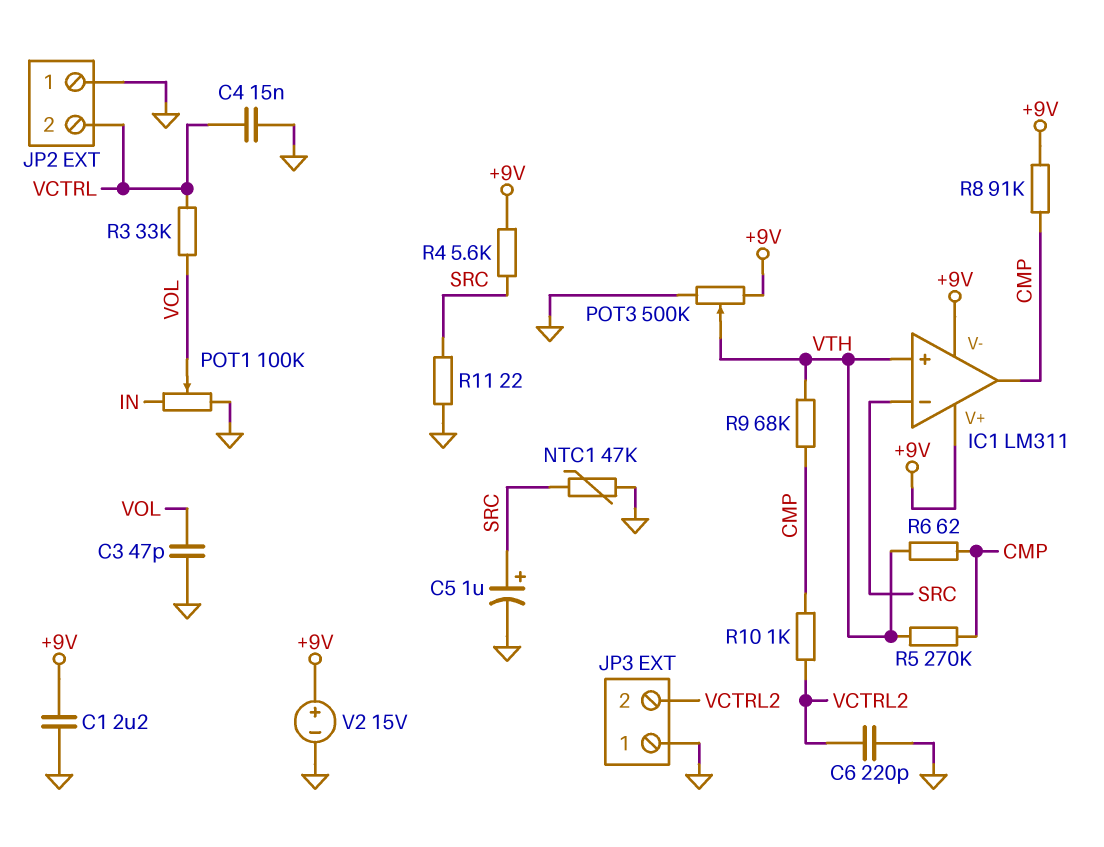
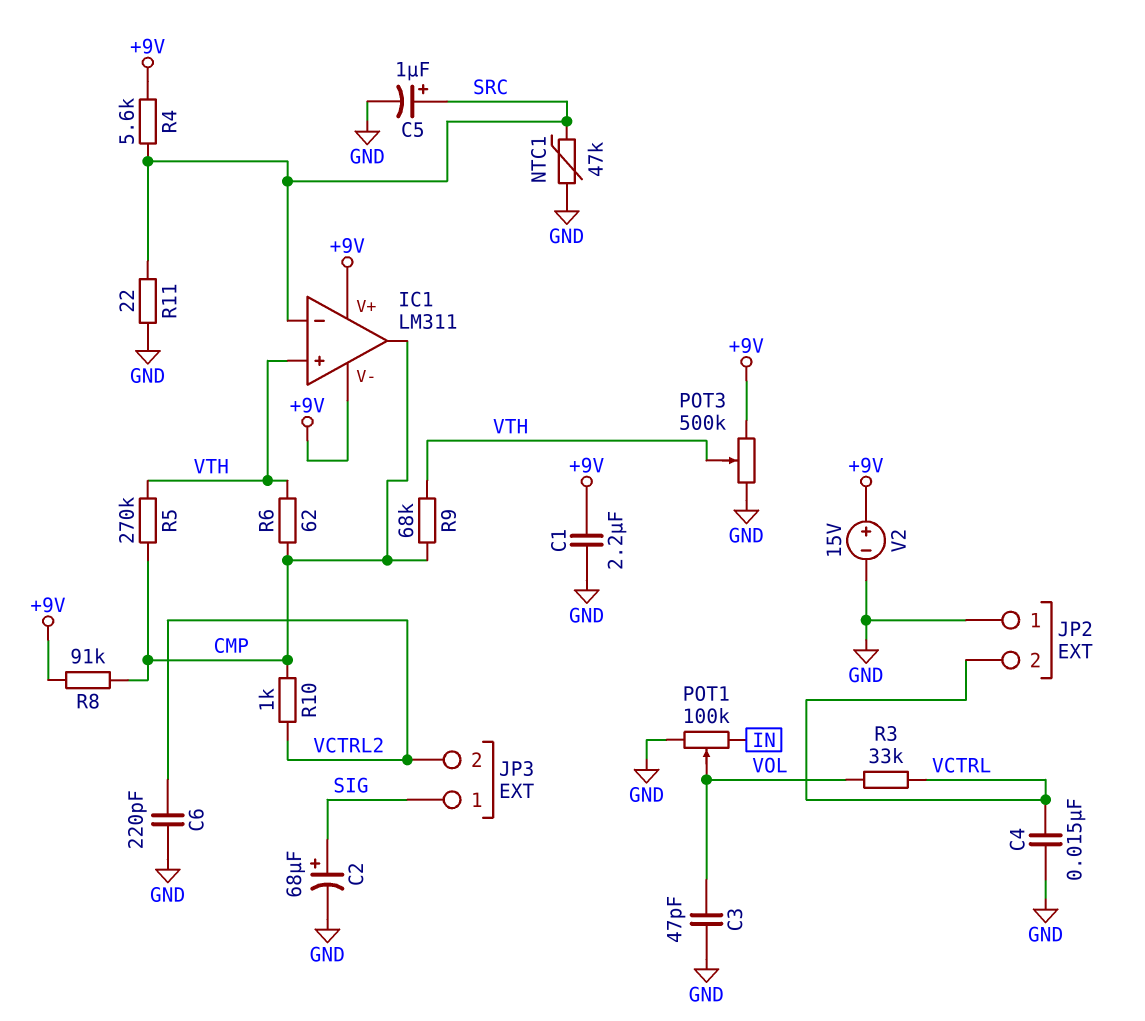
C2: none -> 68uF (plus SIG, minus GND)
JP3 pin 1: GND -> SIG

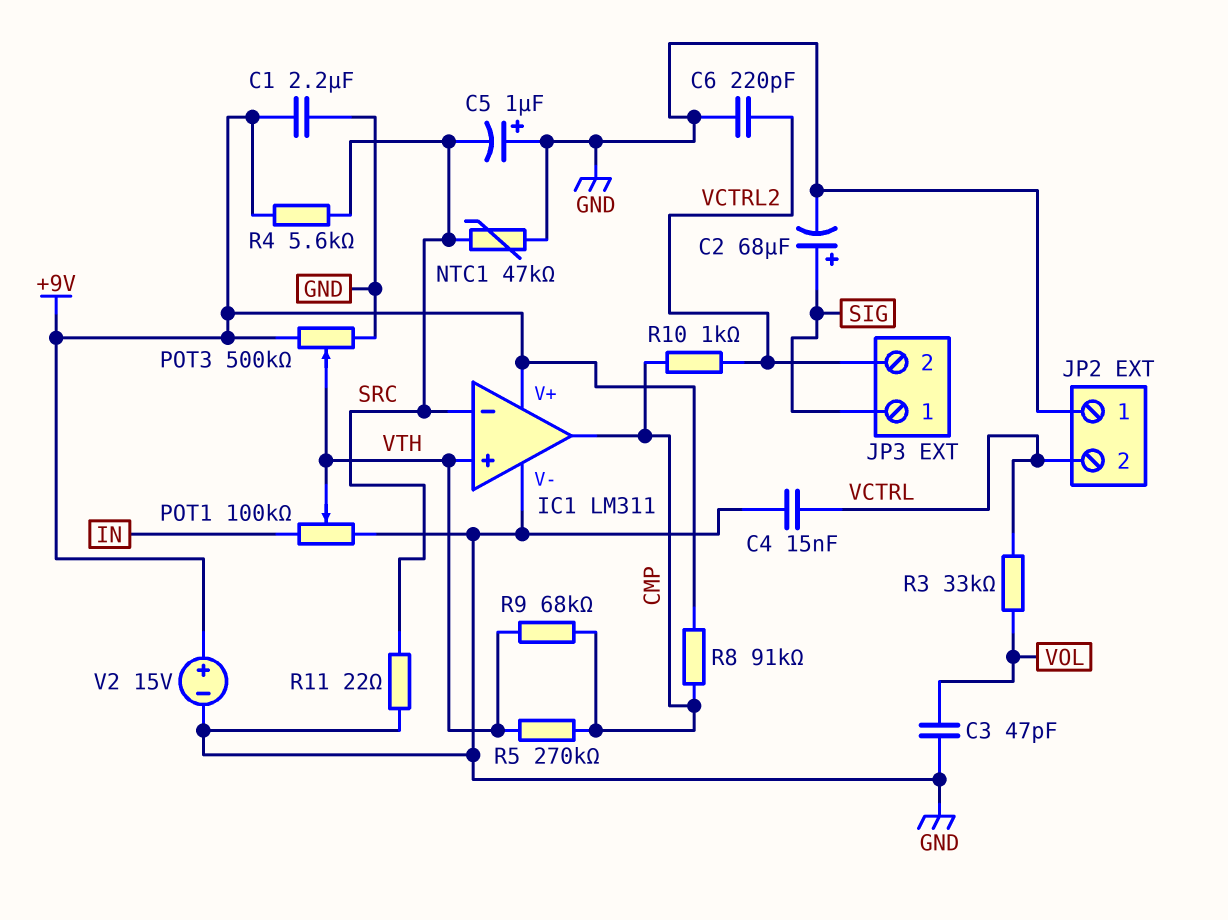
C5: 1uF (plus SRC, minus GND) -> 1uF (plus GND, minus SRC)
IC1 pin V-: +9V -> GND
POT1: 100k (GND, IN, wiper VOL) -> 100k (GND, IN, wiper VTH)
R6: 62 (CMP, VTH) -> none

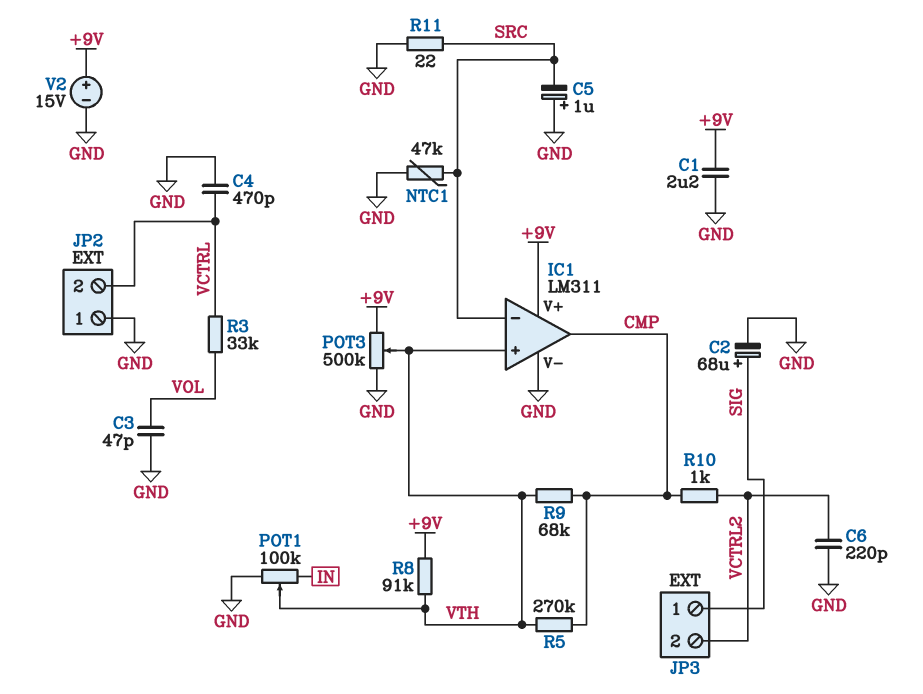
C4: 15nF (GND, VCTRL) -> 470pF (GND, VCTRL)
R4: 5.6k (+9V, SRC) -> none
R8: 91k (+9V, CMP) -> 91k (+9V, VTH)

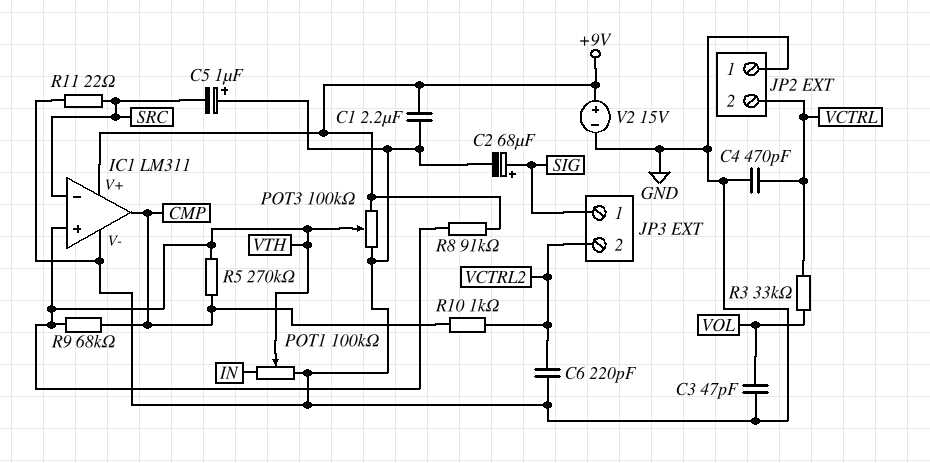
NTC1: 47k (GND, SRC) -> none
POT3: 500k (+9V, GND, wiper VTH) -> 100k (+9V, GND, wiper VTH)

